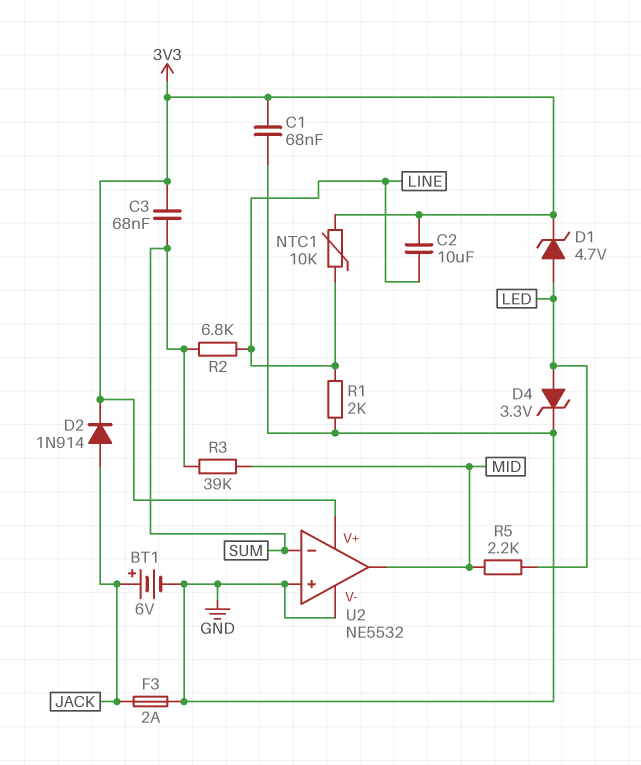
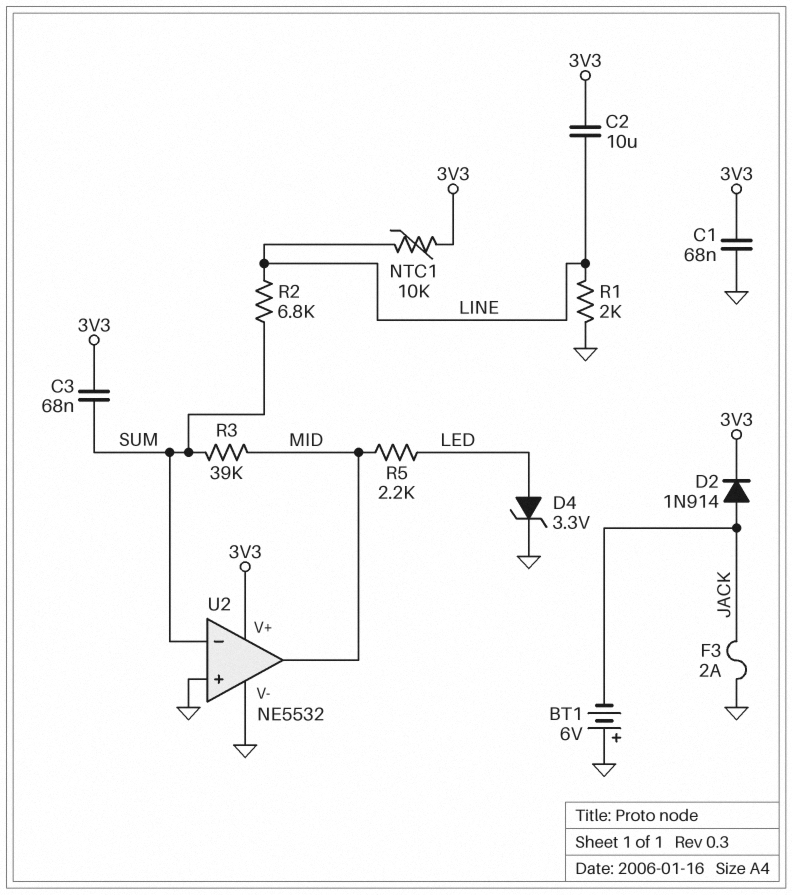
BT1: 6V (plus JACK, minus GND) -> 6V (plus GND, minus JACK)
D1: zener 4.7V (A LED, K 3V3) -> none

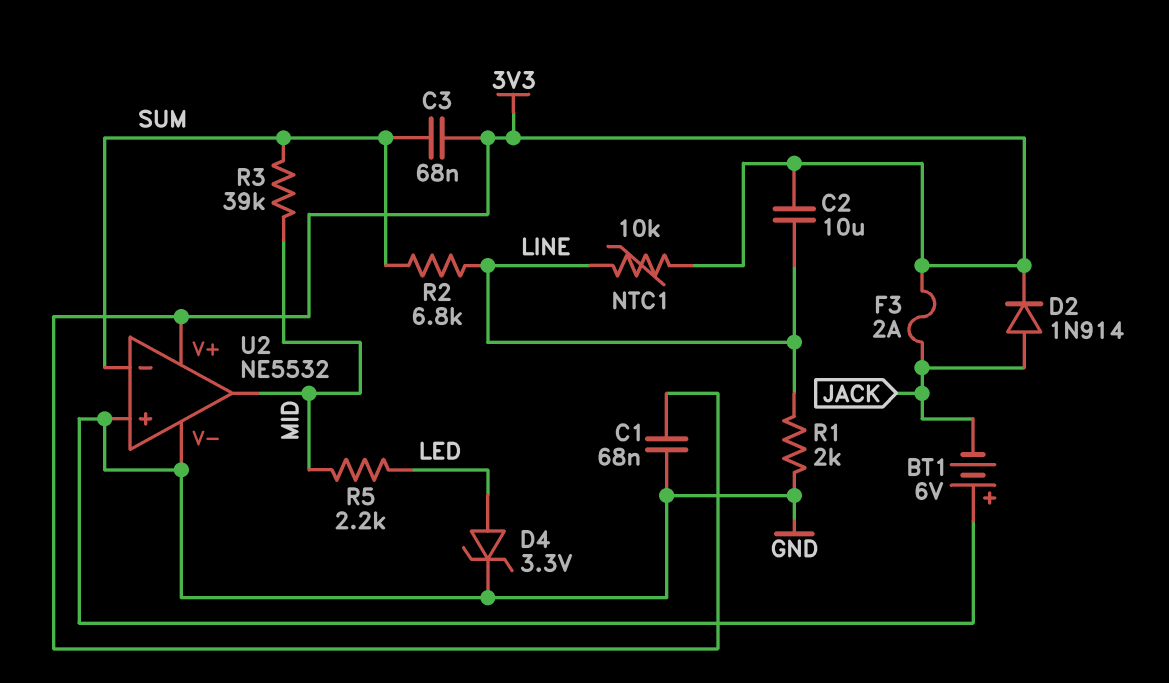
F3: 2A (GND, JACK) -> 2A (3V3, JACK)

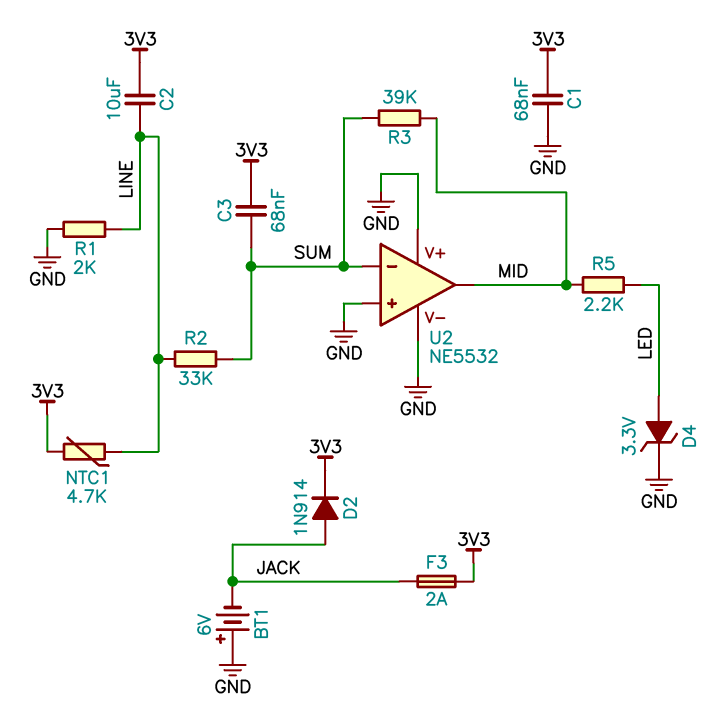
NTC1: 10k (3V3, LINE) -> 4.7k (3V3, LINE)
R2: 6.8k (LINE, SUM) -> 33k (LINE, SUM)
U2 pin V+: 3V3 -> GND

